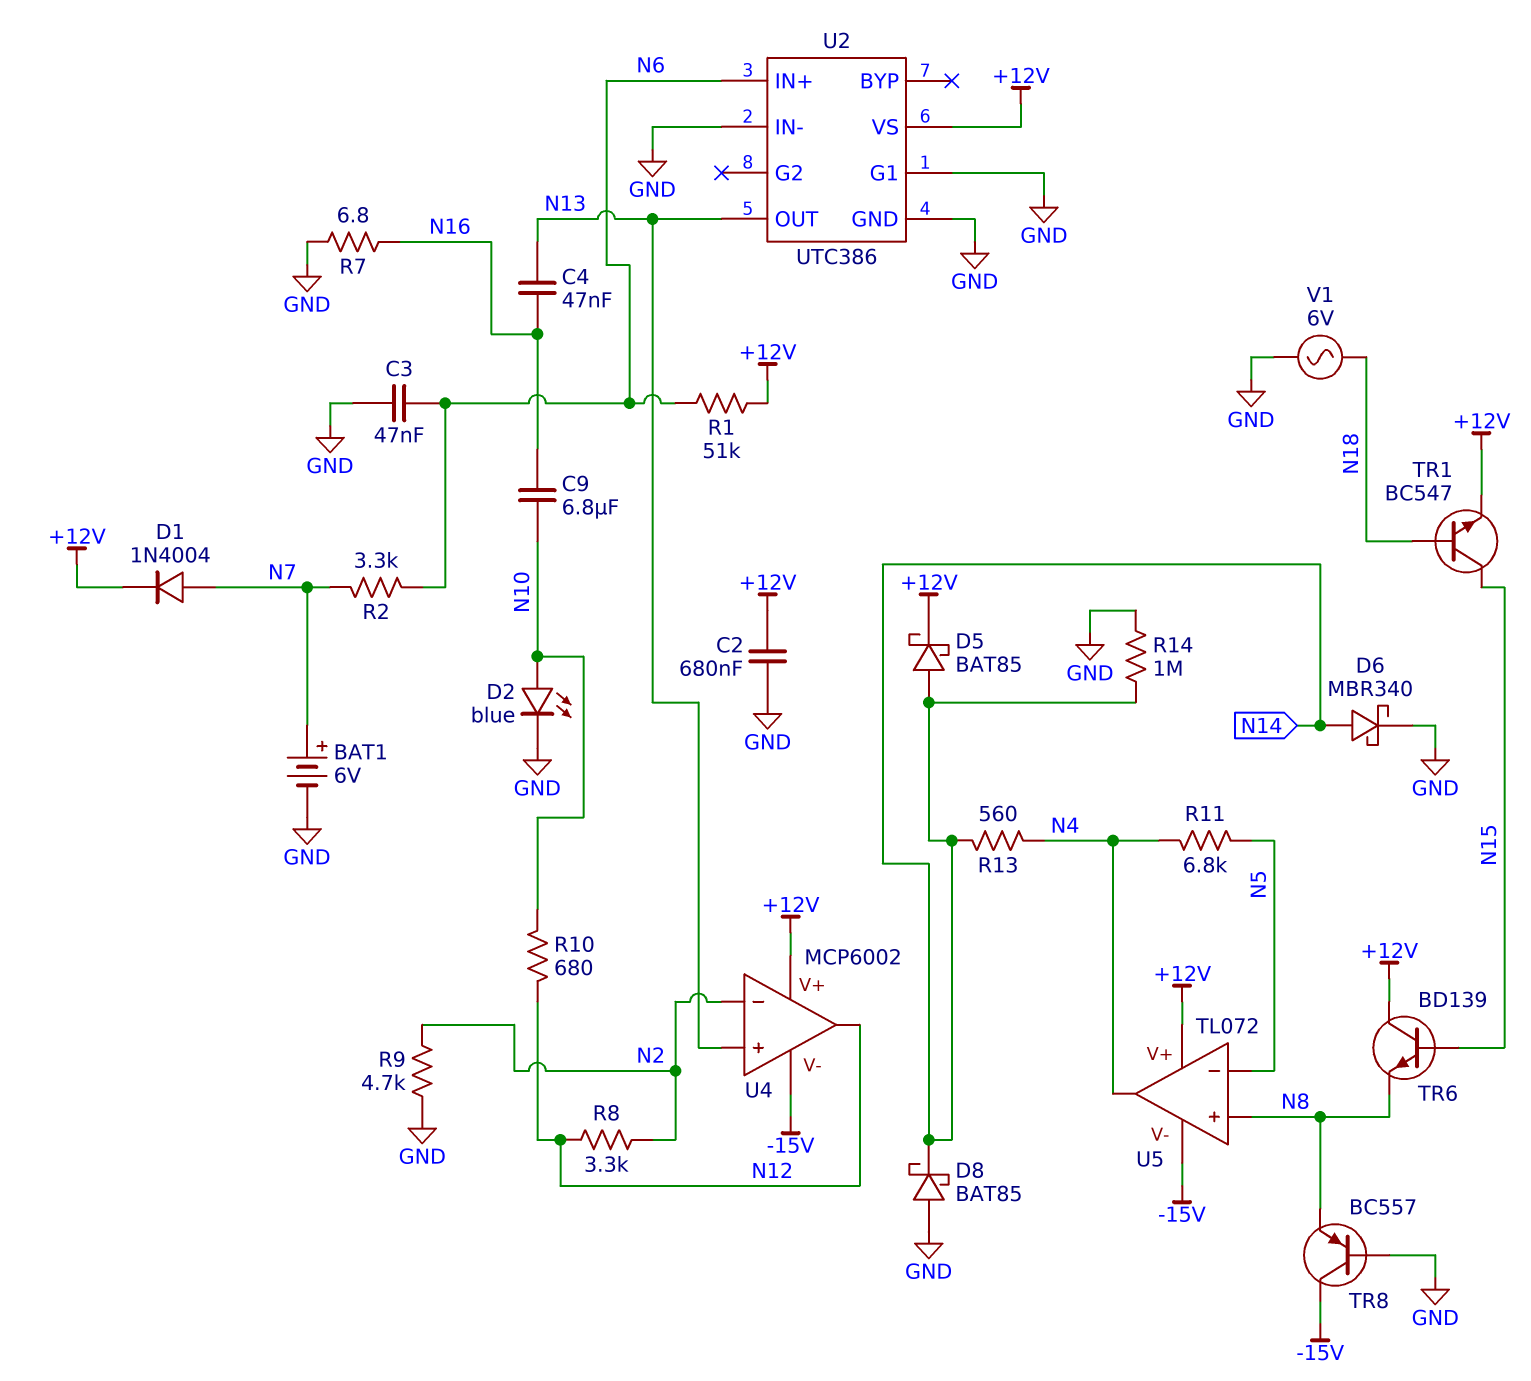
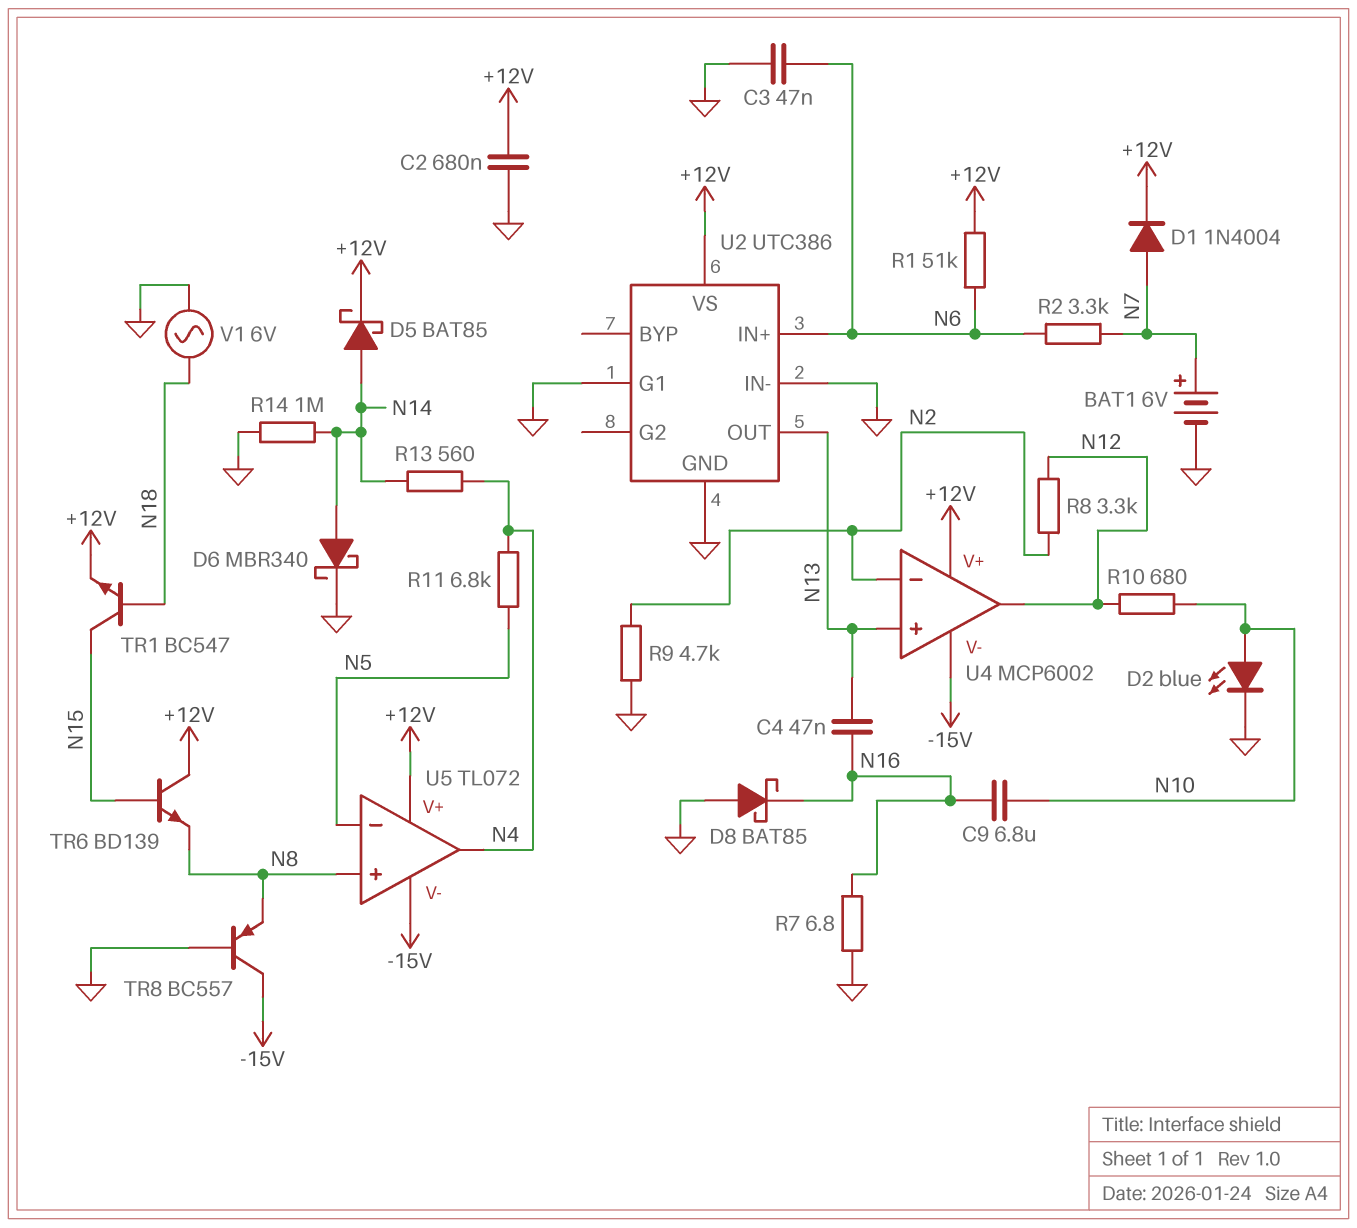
D8: schottky BAT85 (A GND, K N14) -> schottky BAT85 (A GND, K N16)

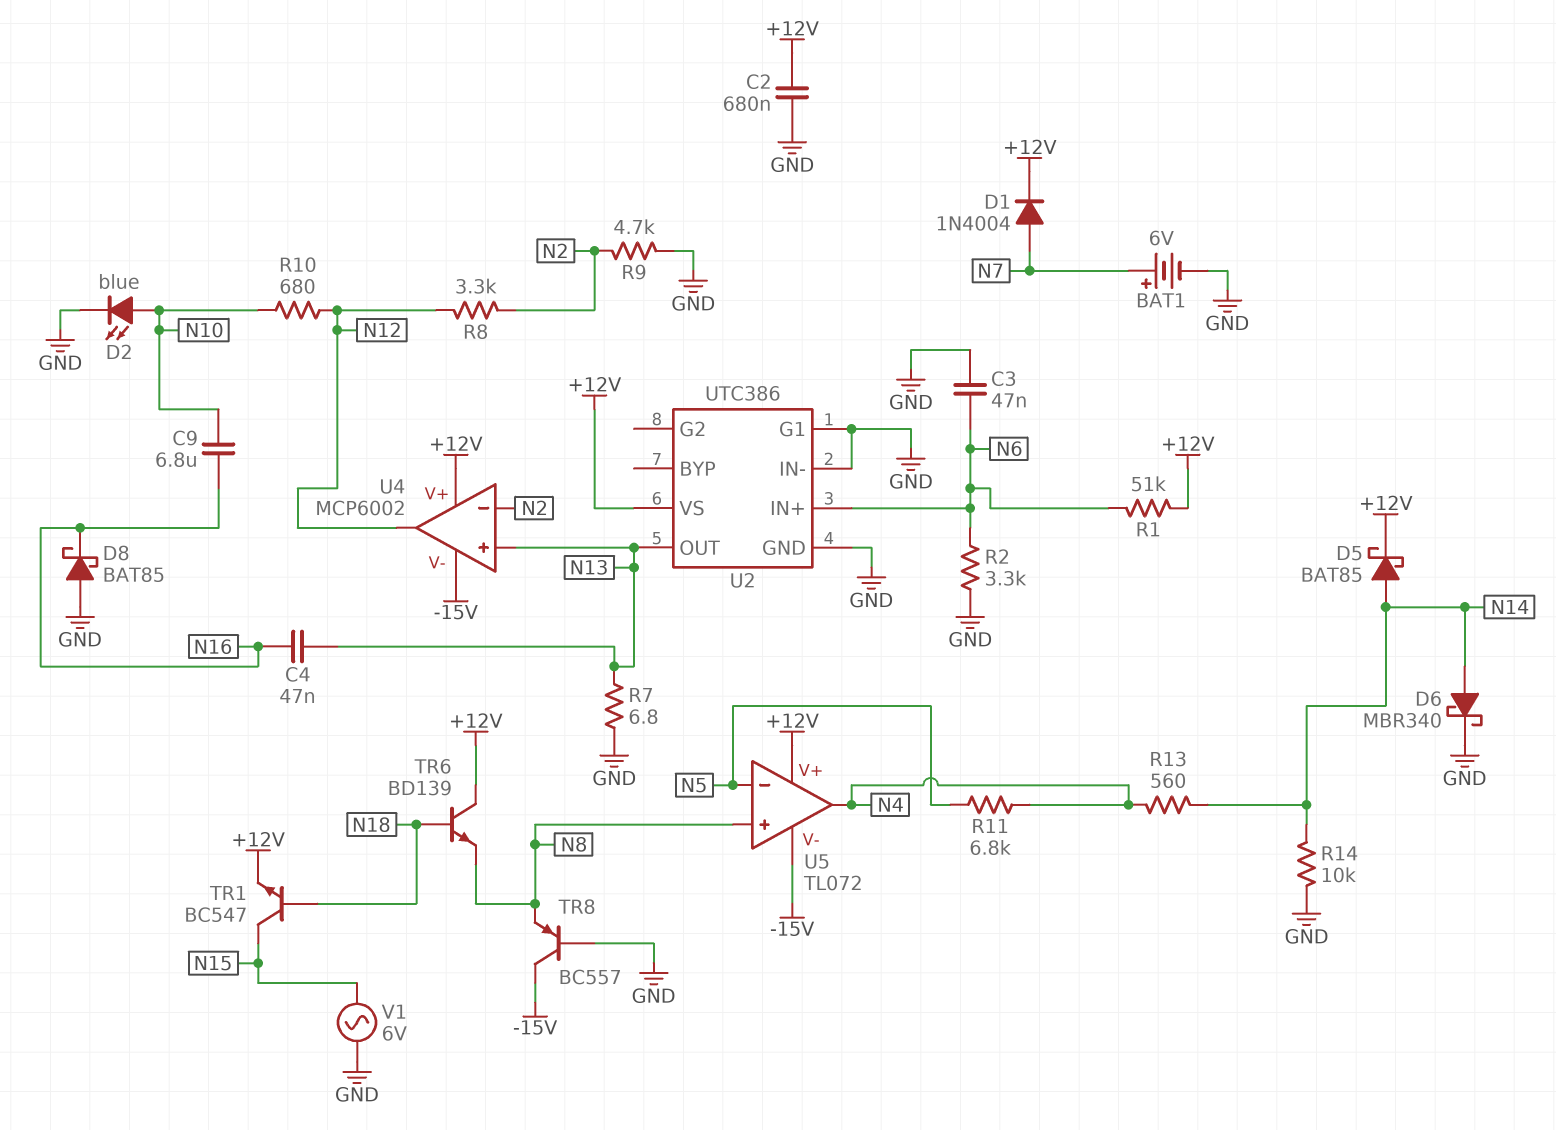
R2: 3.3k (N6, N7) -> 3.3k (GND, N6)
R7: 6.8 (GND, N16) -> 6.8 (GND, N13)
R14: 1M (GND, N14) -> 10k (GND, N14)
TR6: NPN BD139 (B N15, C +12V, E N8) -> NPN BD139 (B N18, C +12V, E N8)
V1: AC 6V (GND, N18) -> AC 6V (GND, N15)

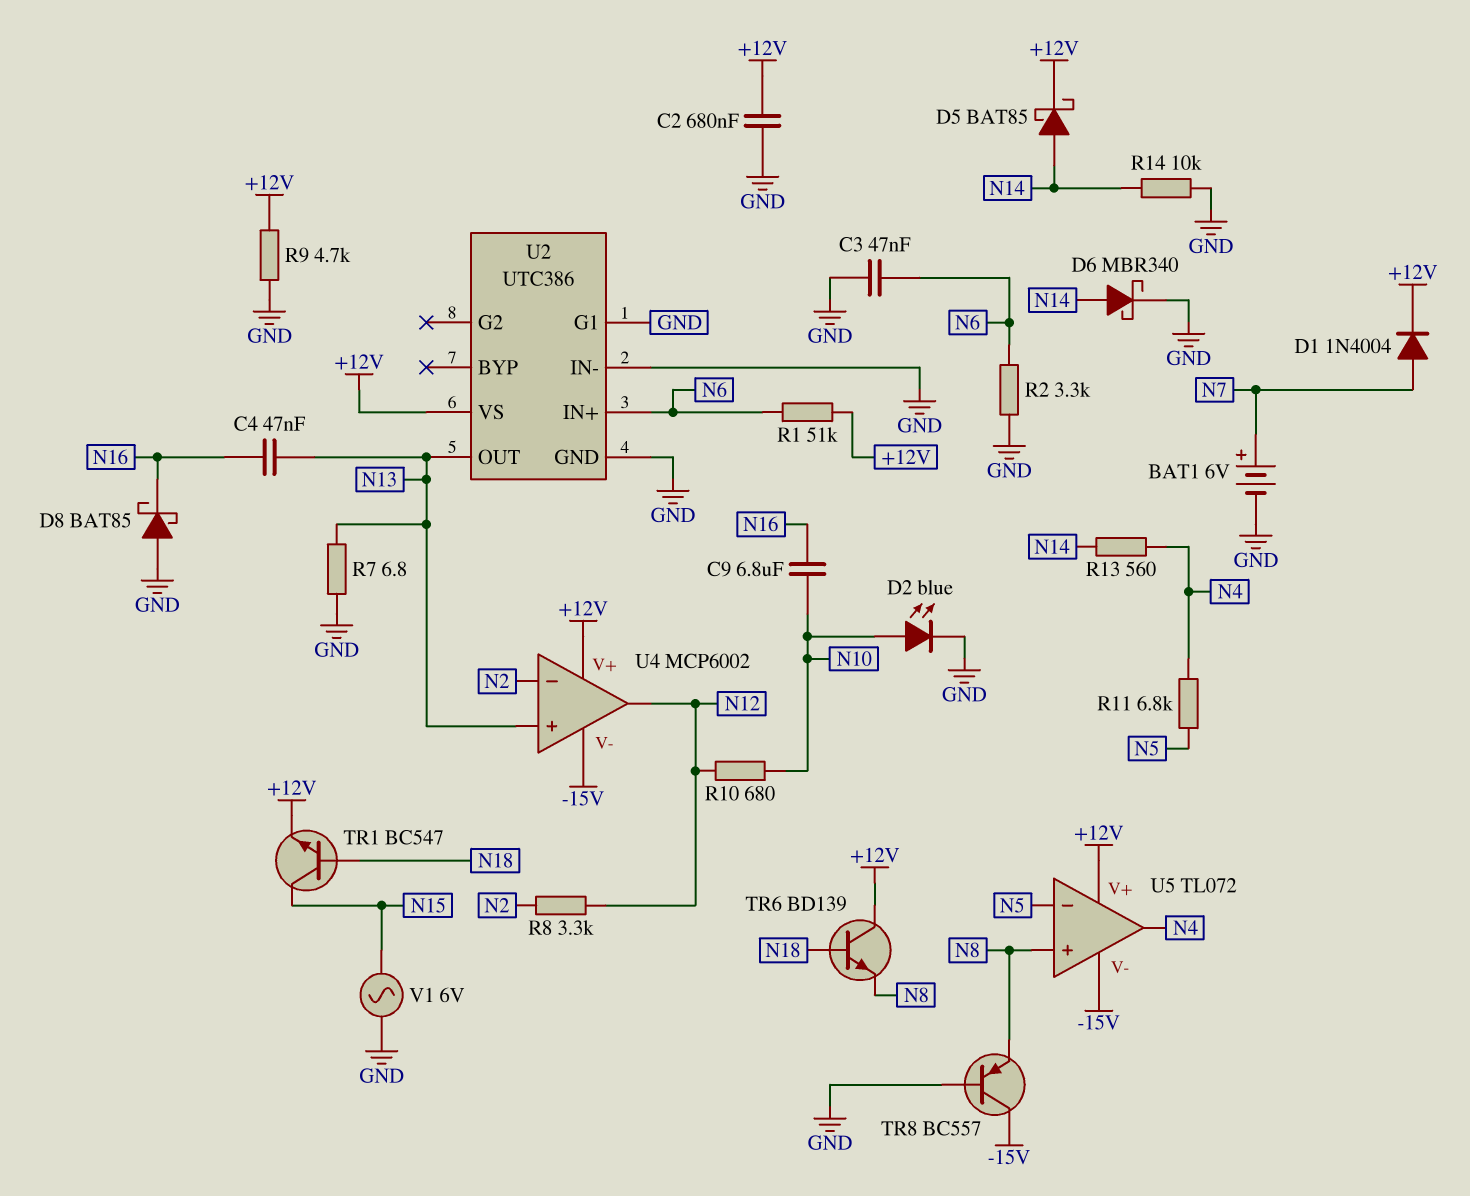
R9: 4.7k (GND, N2) -> 4.7k (+12V, GND)

